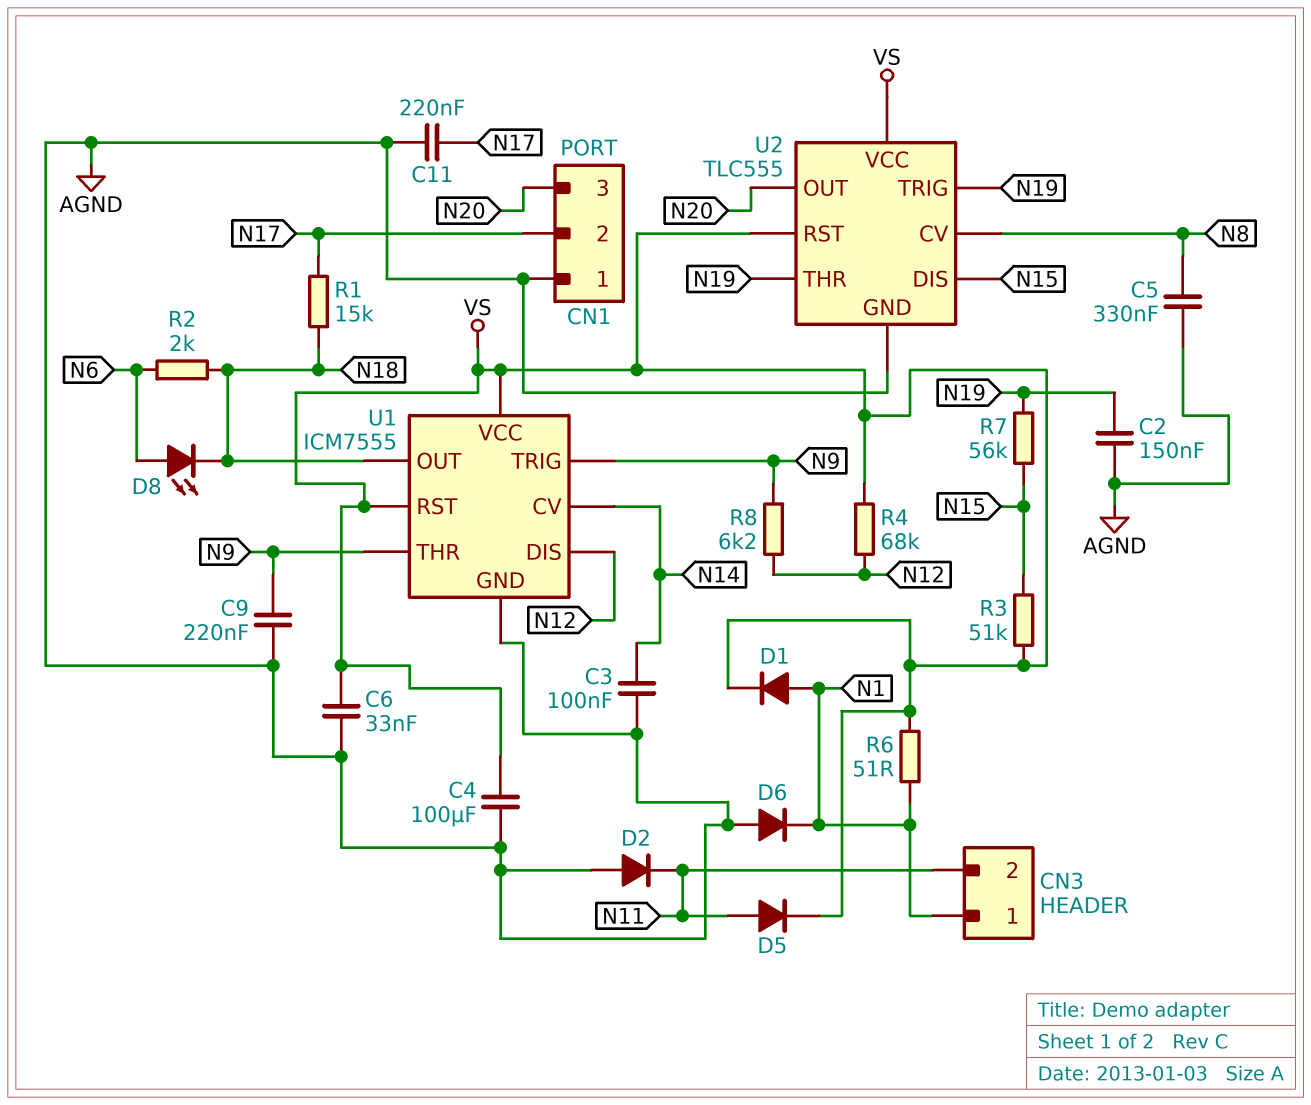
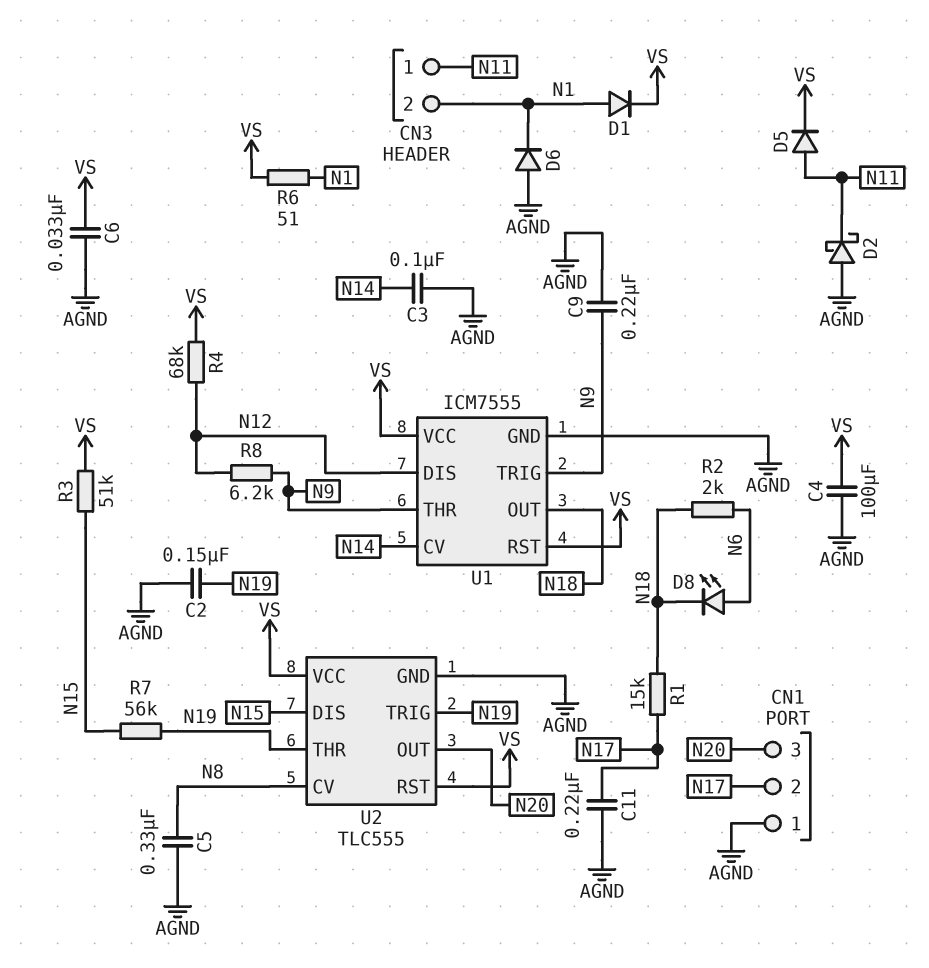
CN3 pin 1: N1 -> N11
CN3 pin 2: N11 -> N1
D2: diode (A AGND, K N11) -> schottky (A AGND, K N11)

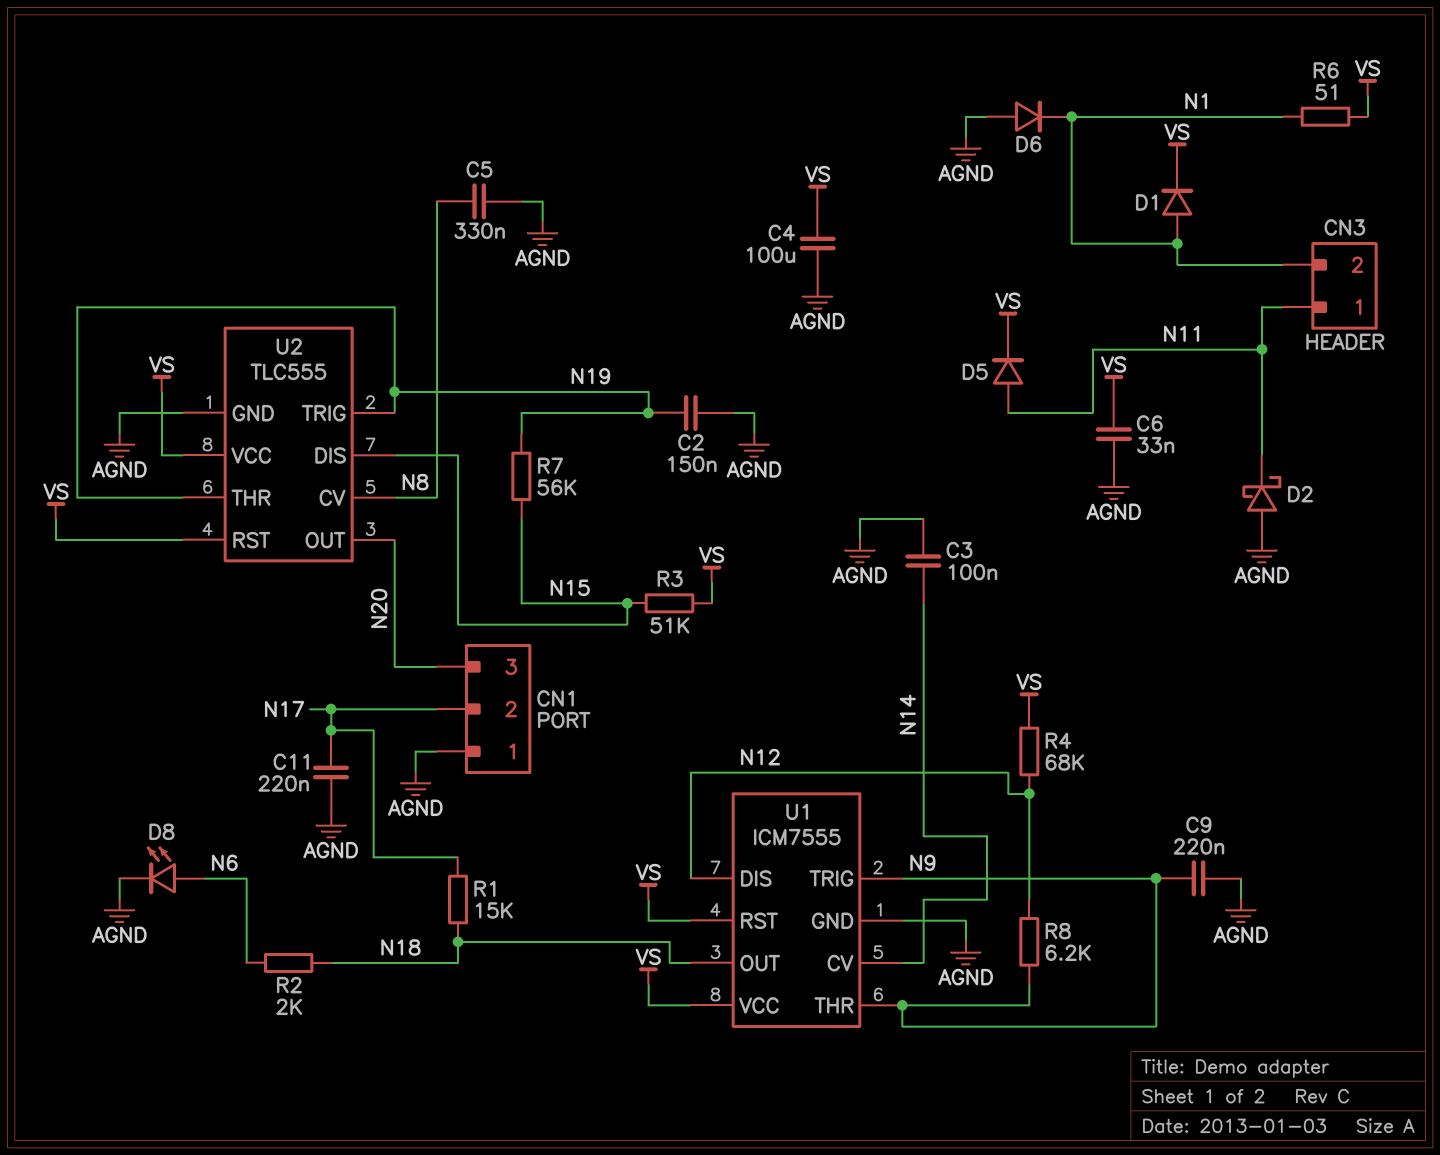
D8: LED (A N6, K N18) -> LED (A N6, K AGND)

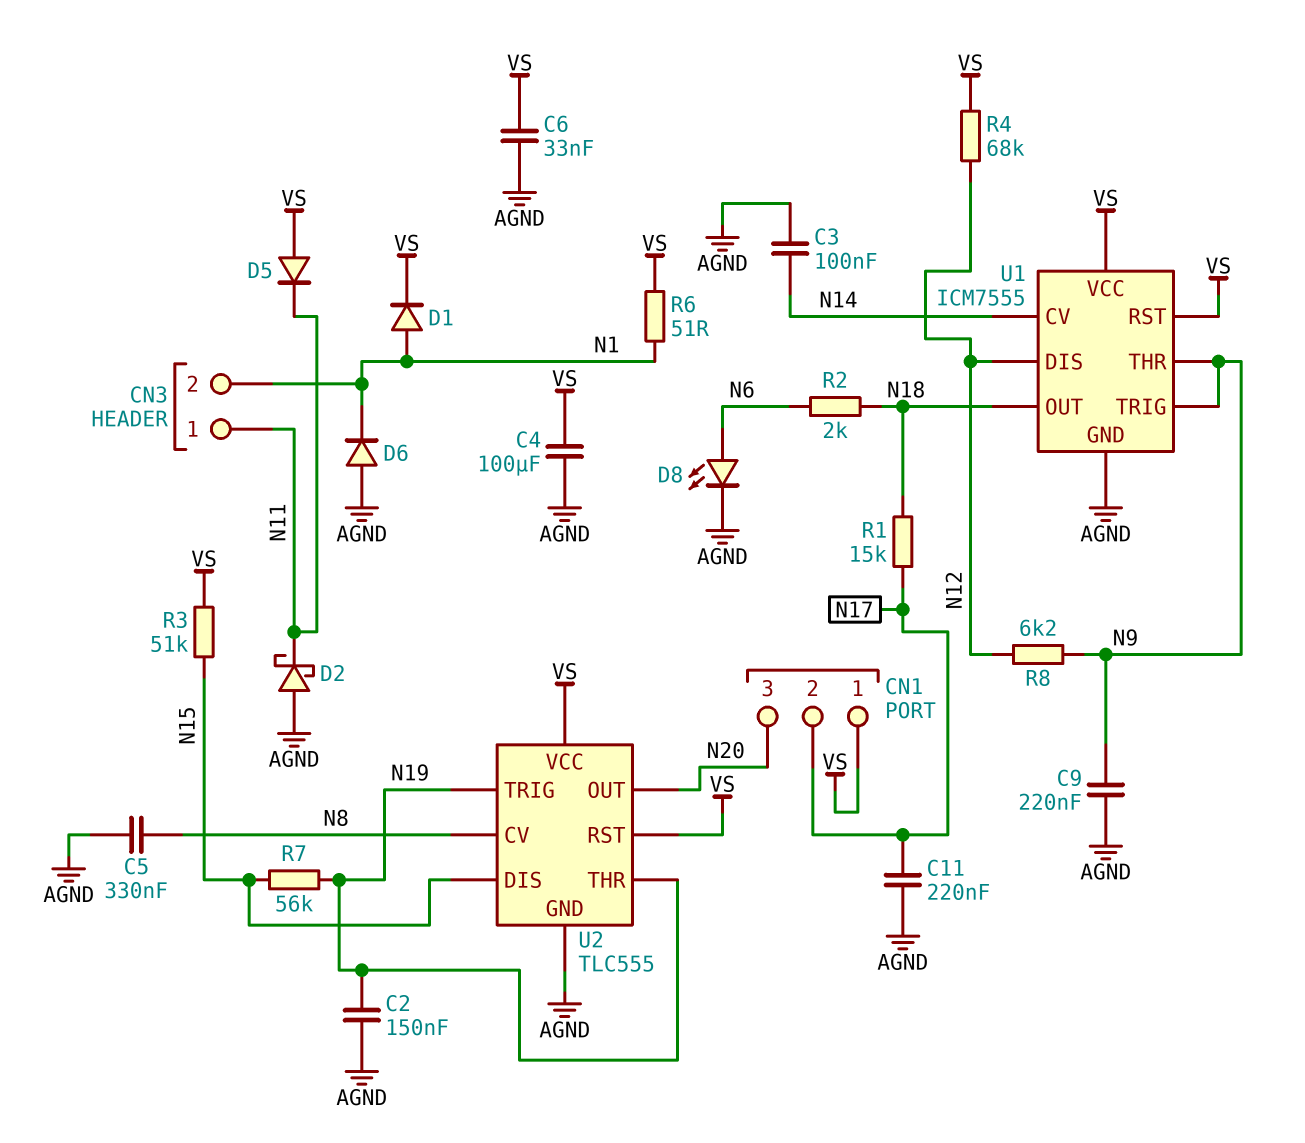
CN1 pin 1: AGND -> VS
D5: diode (A N11, K VS) -> diode (A VS, K N11)

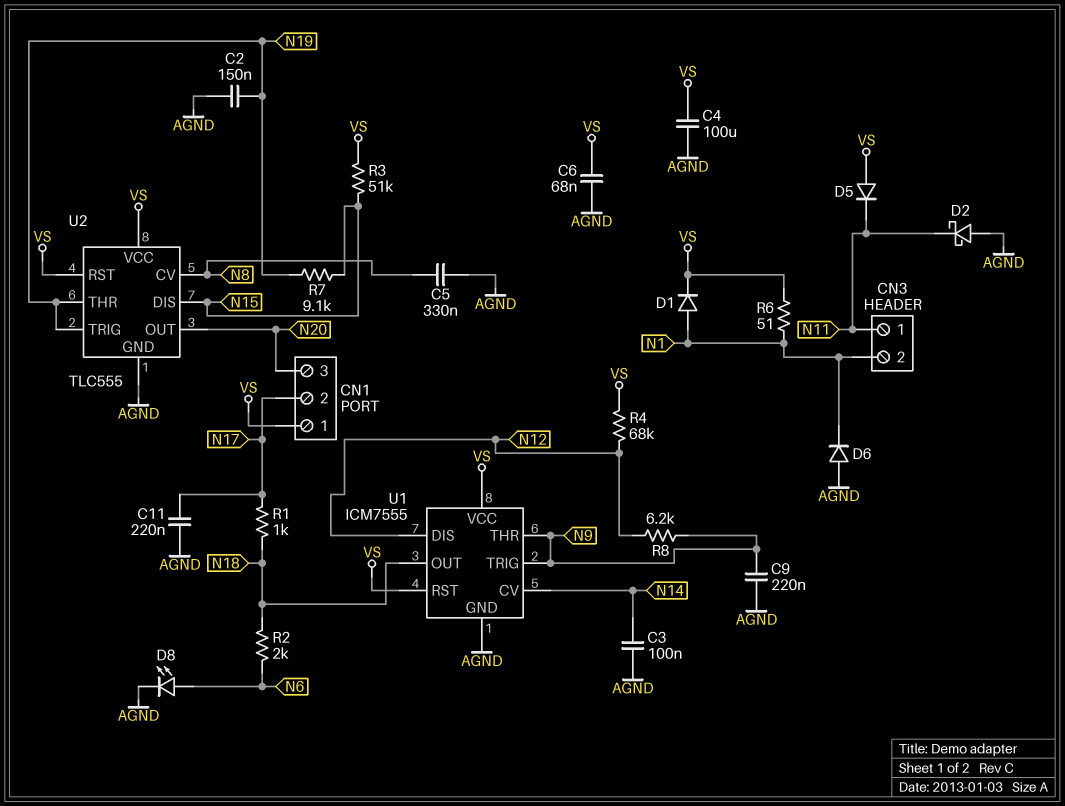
C6: 33nF (AGND, VS) -> 68nF (AGND, VS)
R1: 15k (N17, N18) -> 1k (N17, N18)
R7: 56k (N15, N19) -> 9.1k (N15, N19)

